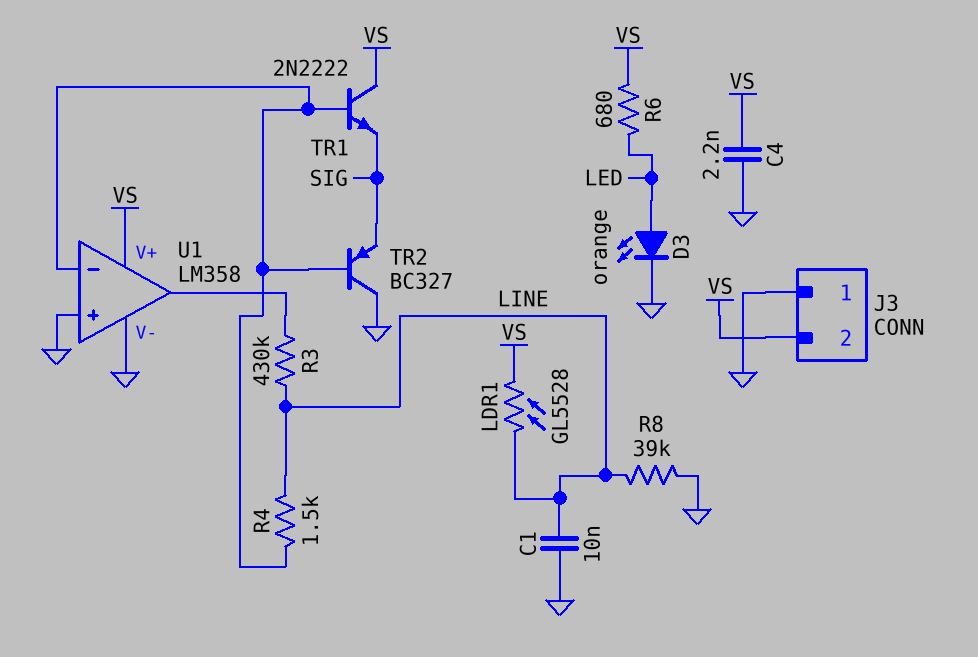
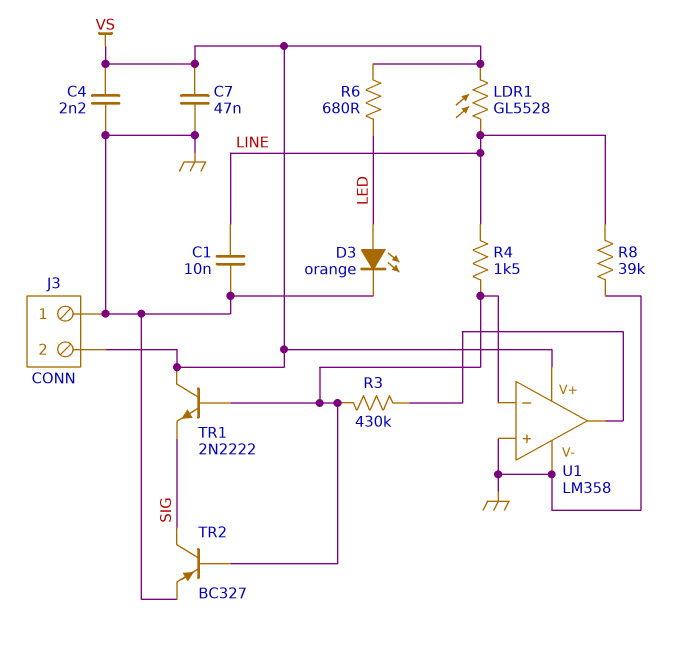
C7: none -> 47nF (GND, VS)
R3: 430k (LINE, U1/out) -> 430k (U1/in-, U1/out)
TR2: PNP BC327 (B U1/in-, C GND, E SIG) -> PNP BC327 (B U1/in-, C SIG, E GND)

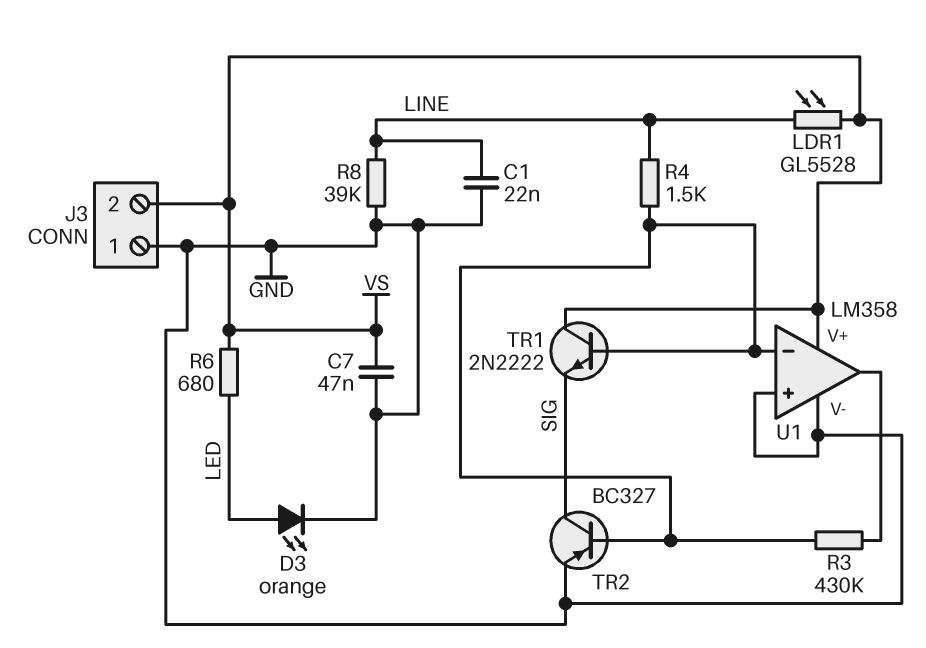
C1: 10nF (GND, LINE) -> 22nF (GND, LINE)
C4: 2.2nF (GND, VS) -> none

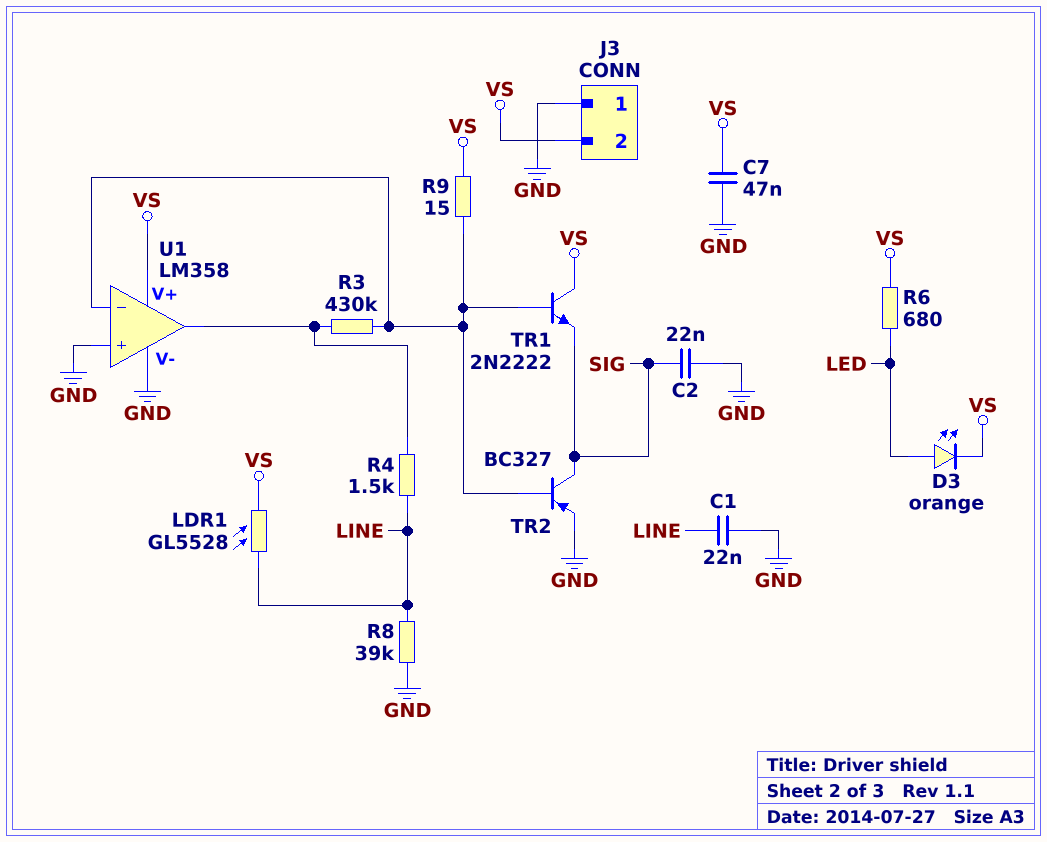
C2: none -> 22nF (GND, SIG)
D3: LED orange (A LED, K GND) -> LED orange (A LED, K VS)
R4: 1.5k (LINE, U1/in-) -> 1.5k (LINE, U1/out)
R9: none -> 15 (U1/in-, VS)

